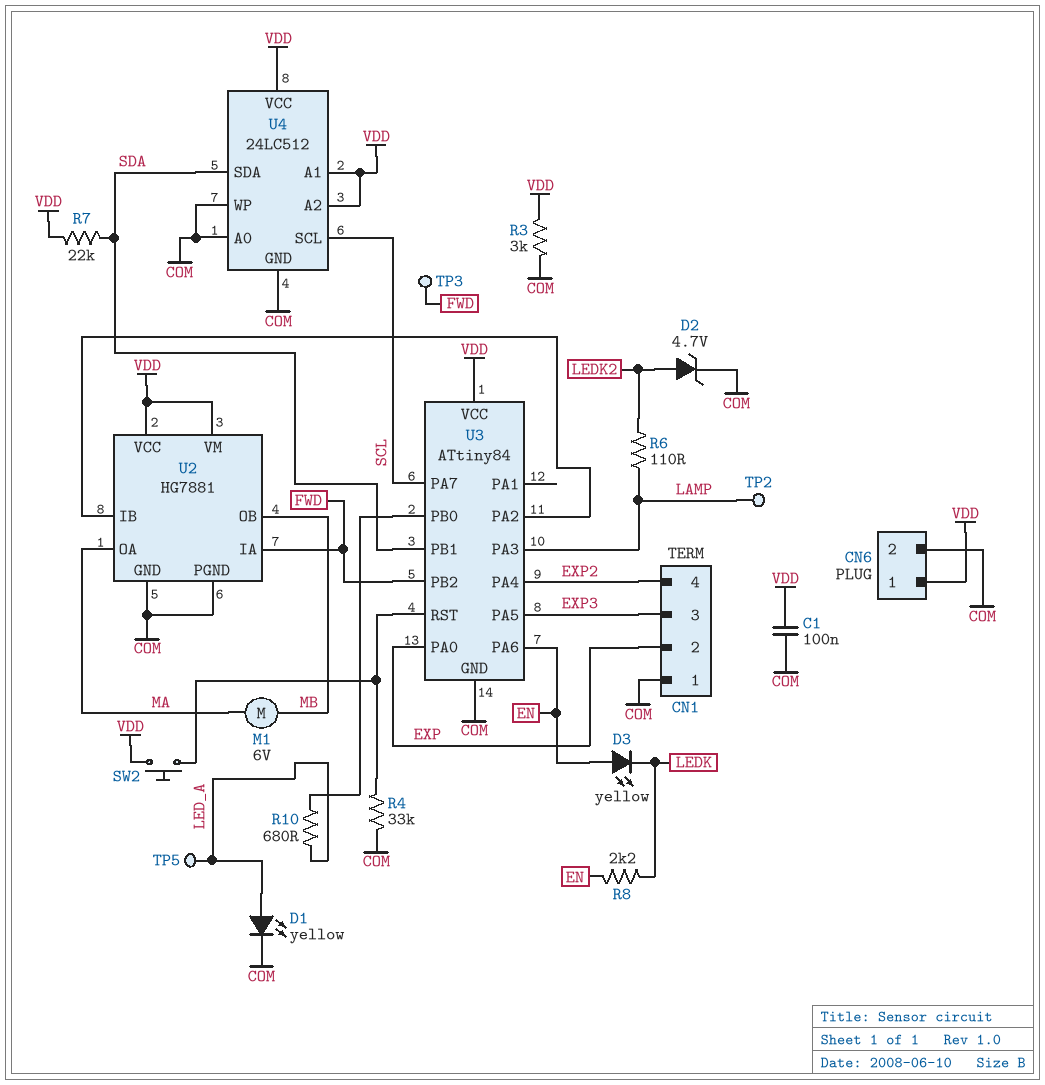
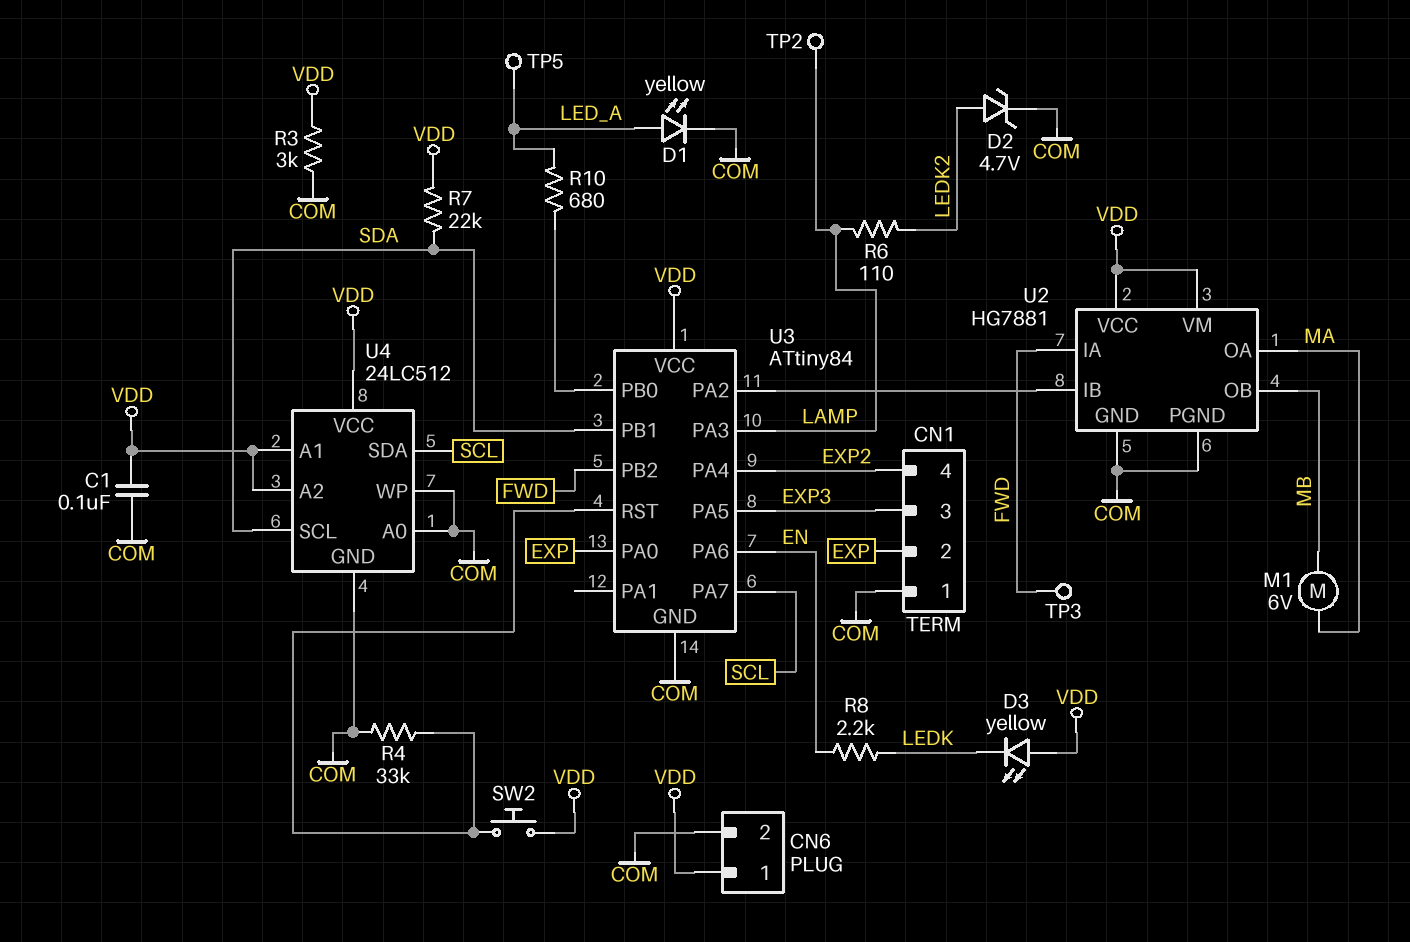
D3: LED yellow (A EN, K LEDK) -> LED yellow (A VDD, K LEDK)
U4 pin SCL: SCL -> SDA
U4 pin SDA: SDA -> SCL

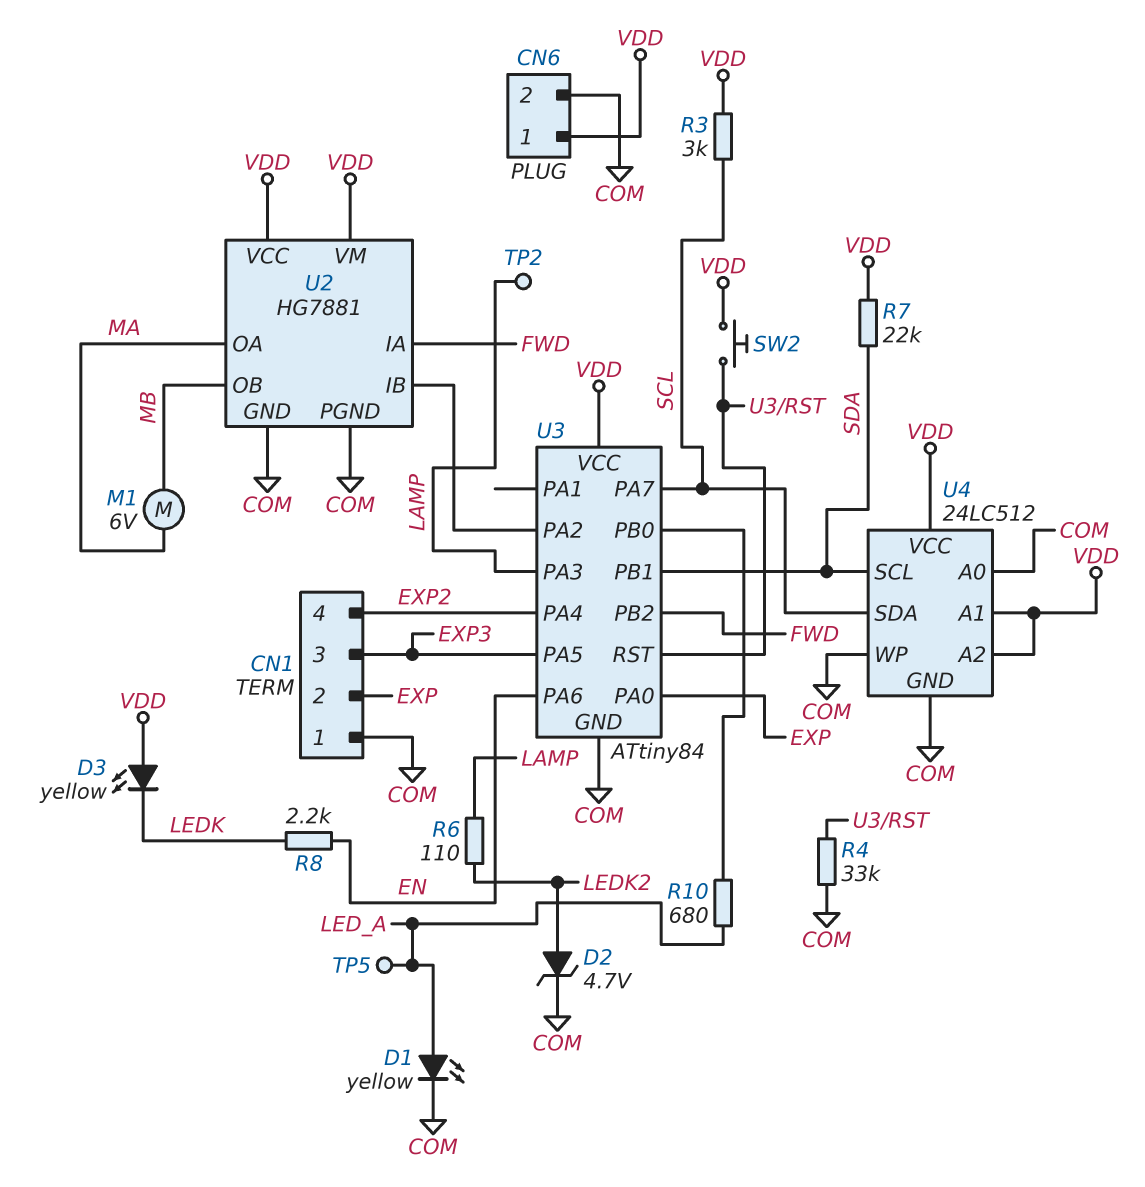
C1: 100nF (COM, VDD) -> none
R3: 3k (COM, VDD) -> 3k (SCL, VDD)
TP3: test point (FWD) -> none

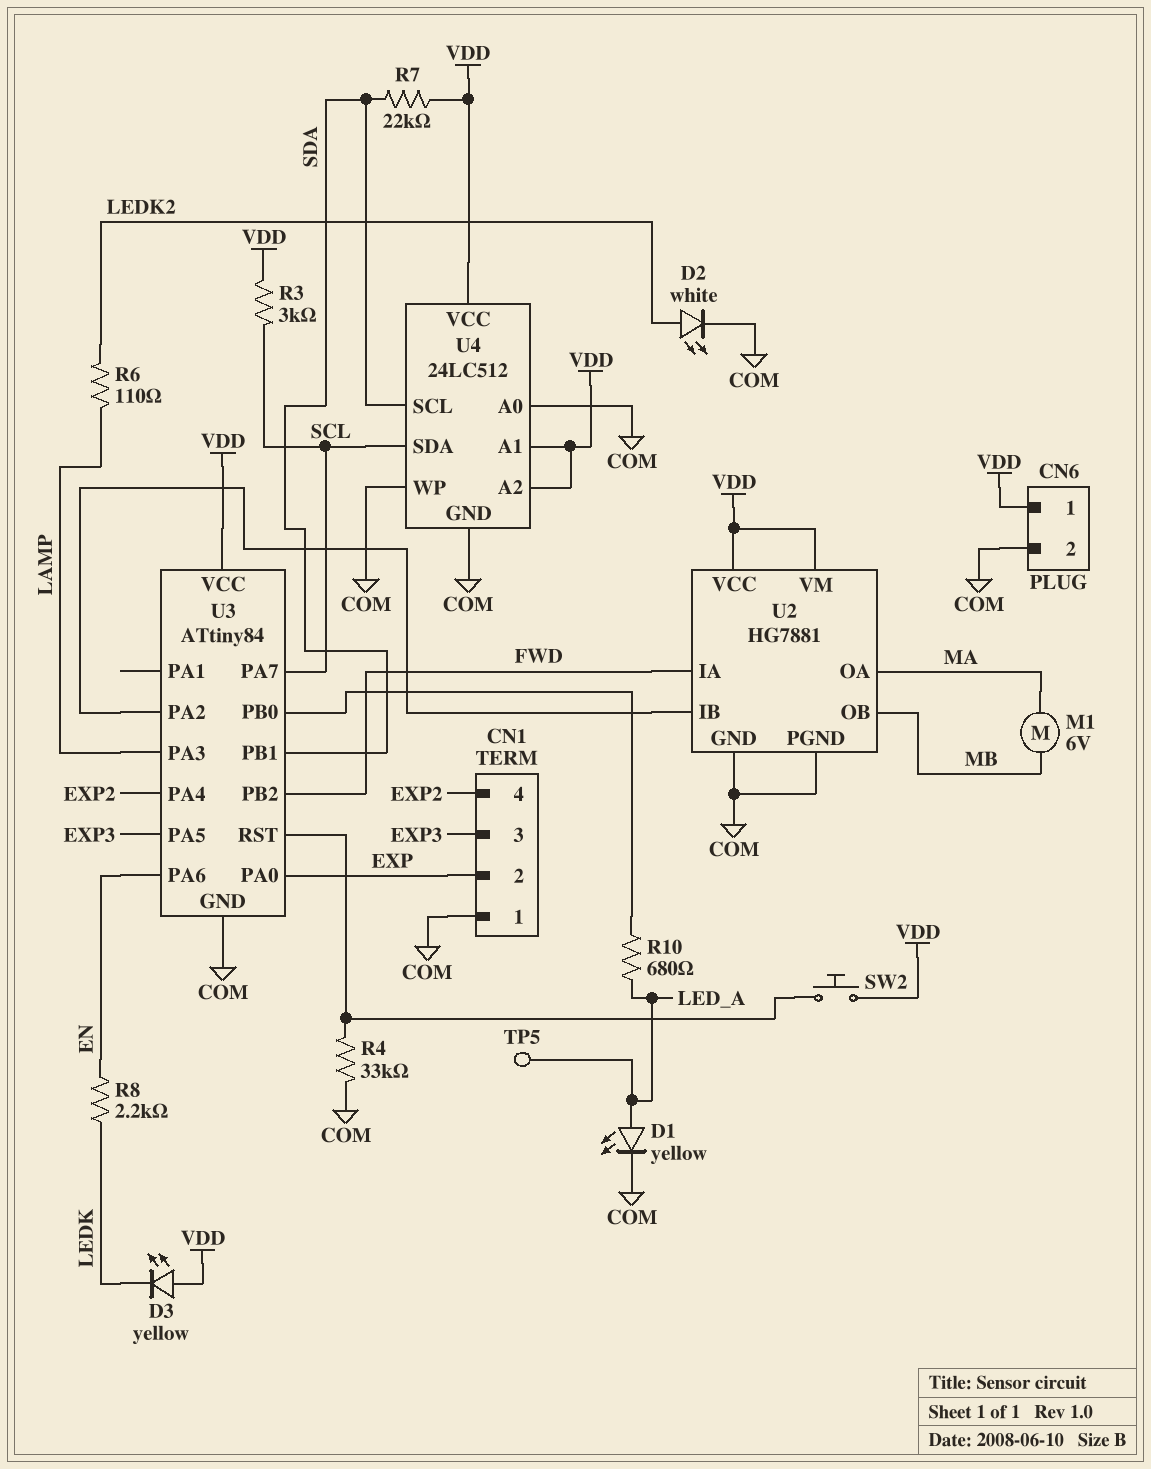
D2: zener 4.7V (A LEDK2, K COM) -> LED white (A LEDK2, K COM)
TP2: test point (LAMP) -> none

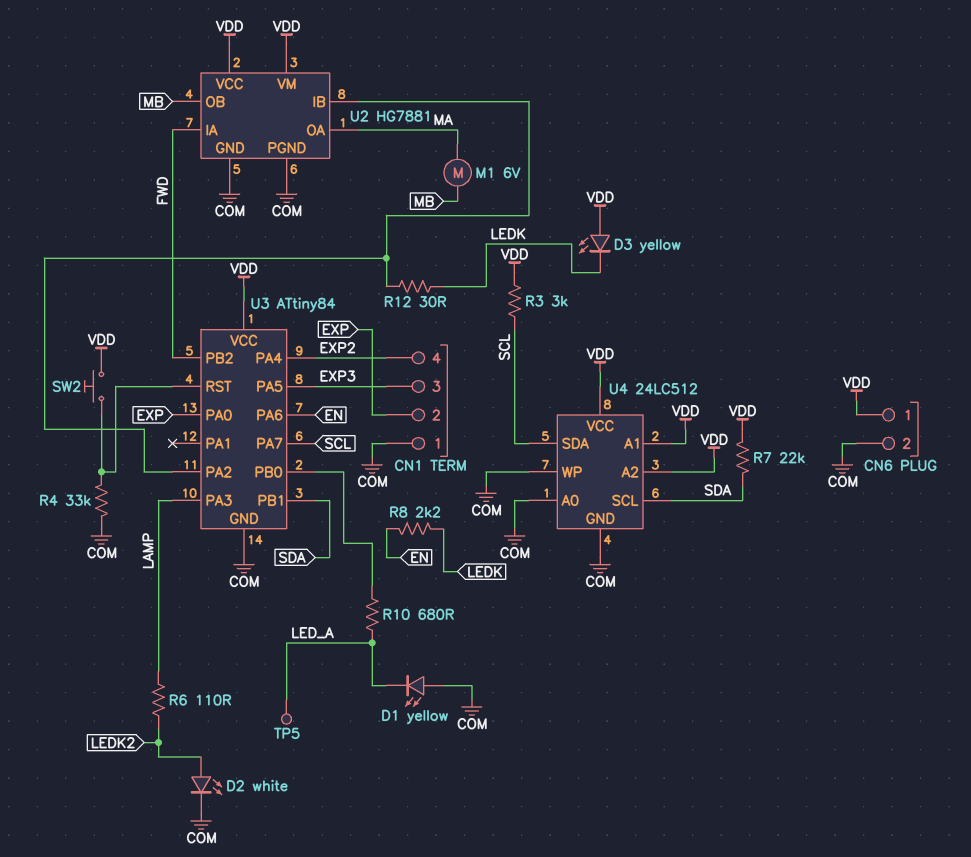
D1: LED yellow (A LED_A, K COM) -> LED yellow (A COM, K LED_A)
R12: none -> 30 (LEDK, U2/IB)

